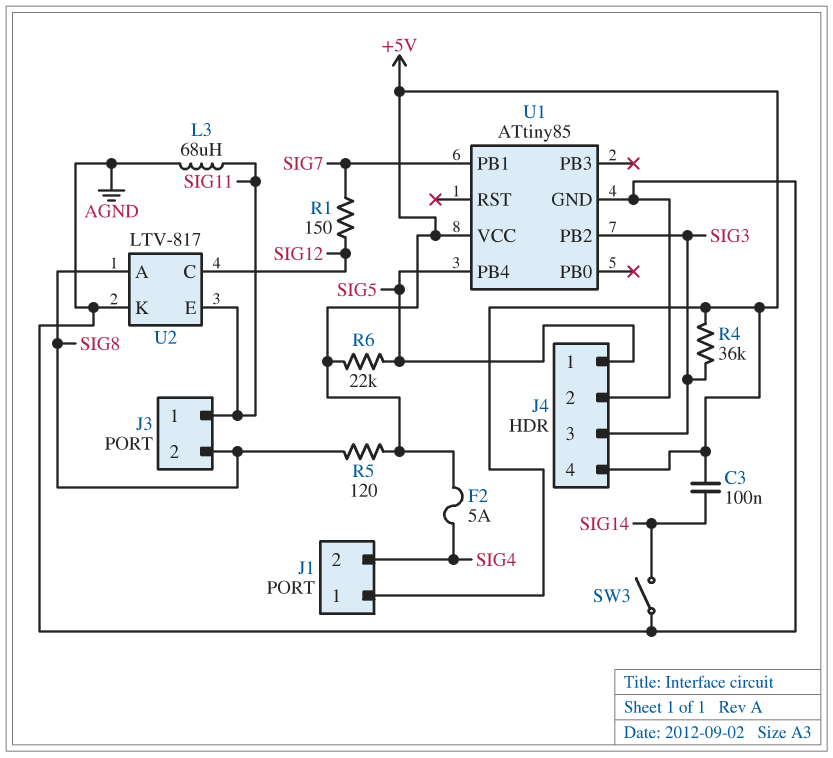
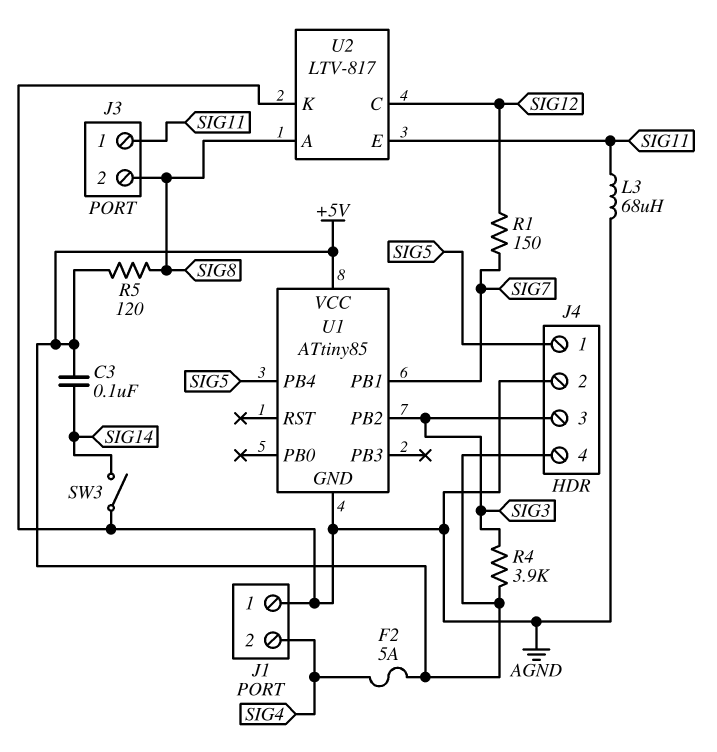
J1 pin 1: +5V -> AGND
R4: 36k (+5V, SIG3) -> 3.9k (+5V, SIG3)
R6: 22k (+5V, SIG5) -> none

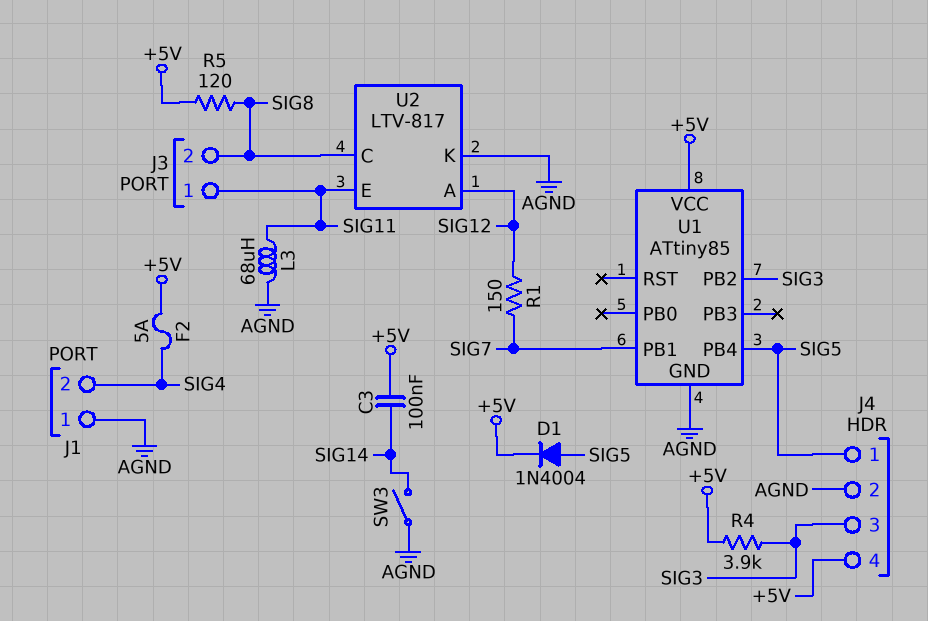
D1: none -> diode 1N4004 (A SIG5, K +5V)
U2 pin A: SIG8 -> SIG12
U2 pin C: SIG12 -> SIG8

